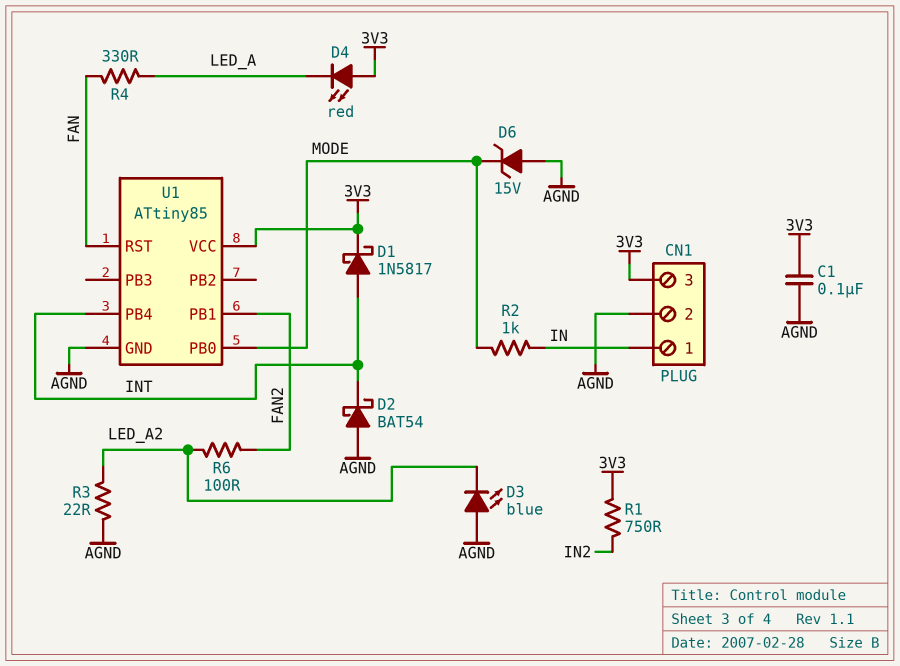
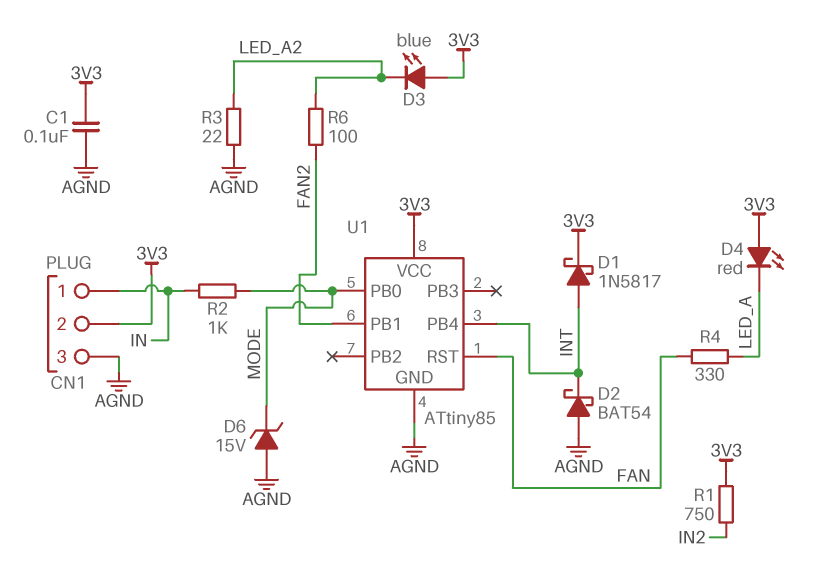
CN1 pin 2: AGND -> 3V3
CN1 pin 3: 3V3 -> AGND
D3: LED blue (A AGND, K LED_A2) -> LED blue (A 3V3, K LED_A2)

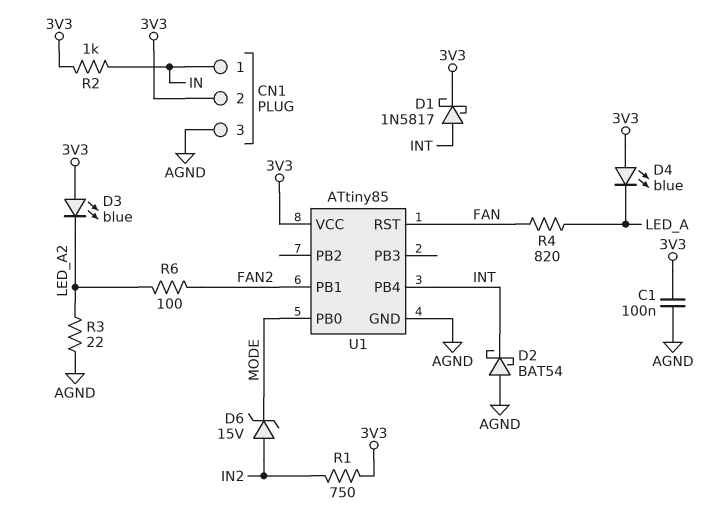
D4: LED red (A 3V3, K LED_A) -> LED blue (A 3V3, K LED_A)
D6: zener 15V (A AGND, K MODE) -> zener 15V (A IN2, K MODE)
R2: 1k (IN, MODE) -> 1k (3V3, IN)
R4: 330 (FAN, LED_A) -> 820 (FAN, LED_A)

